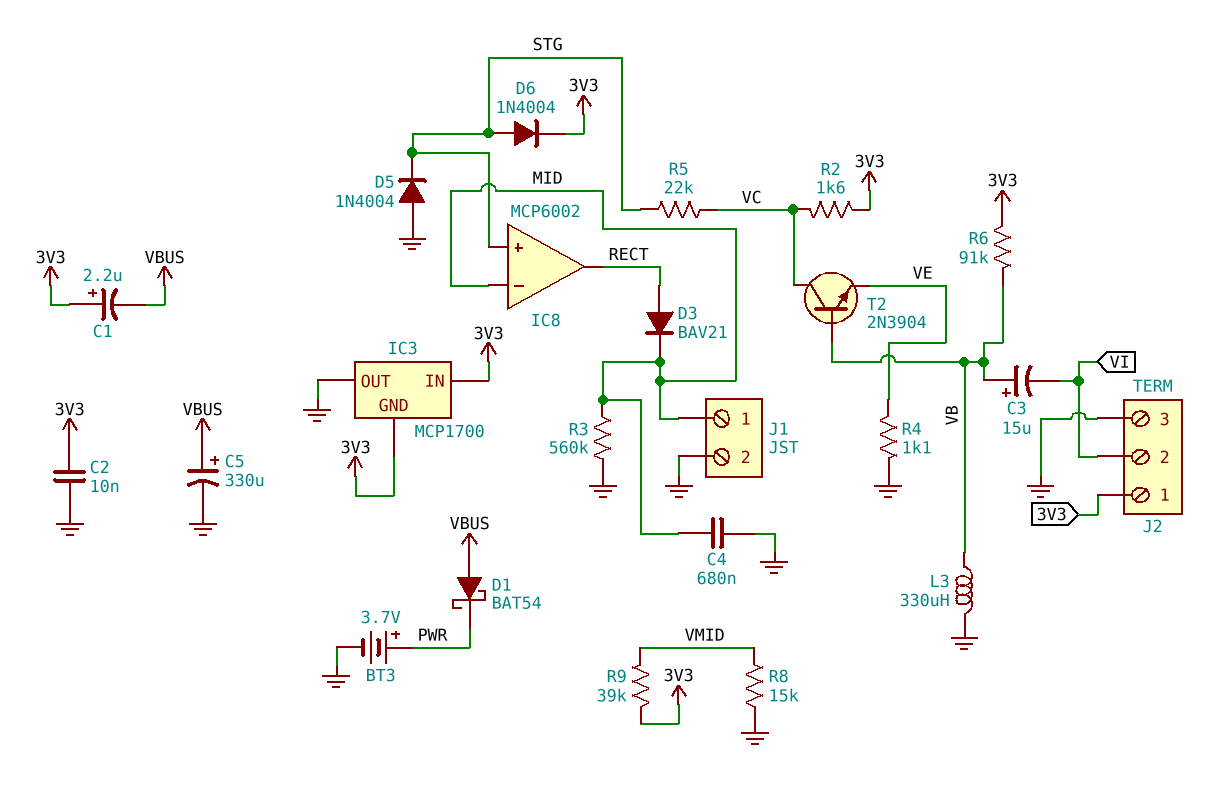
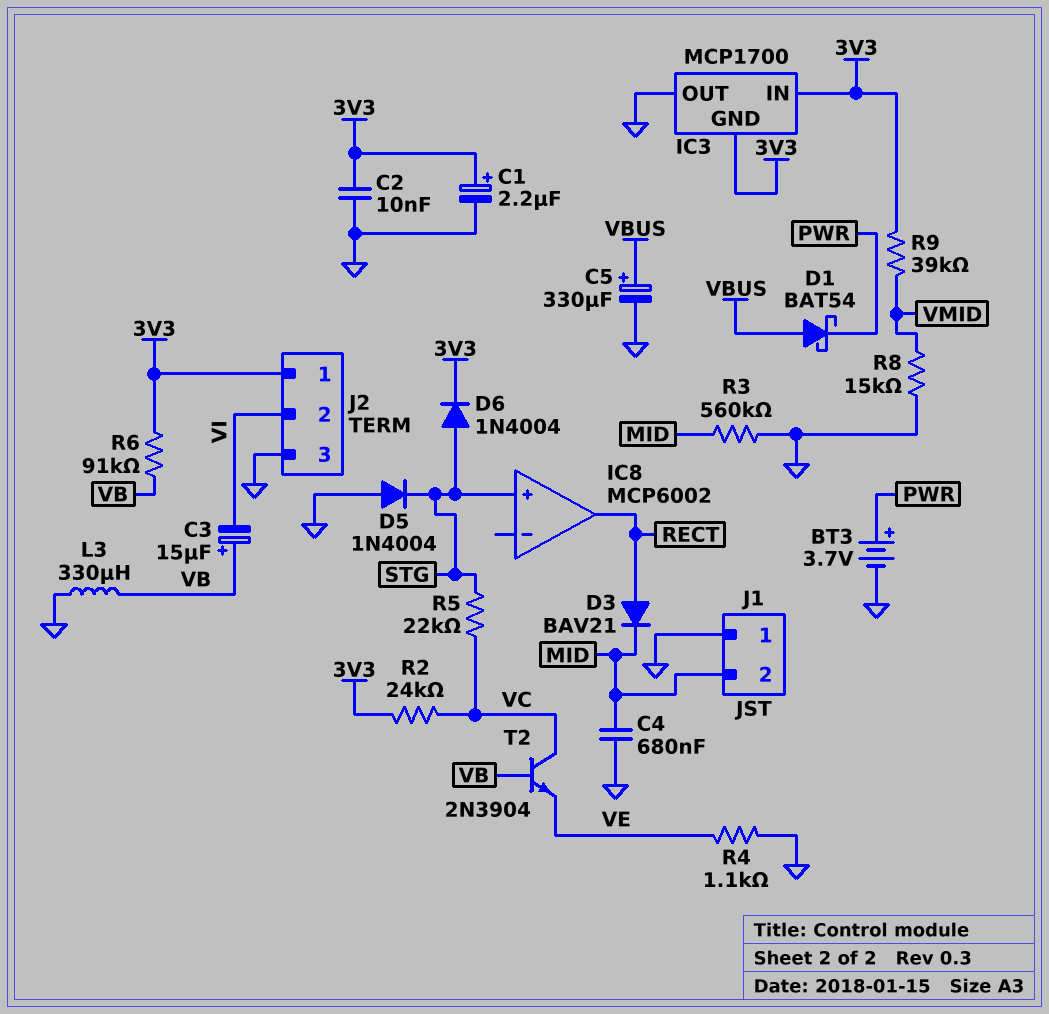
C1: 2.2uF (plus 3V3, minus VBUS) -> 2.2uF (plus 3V3, minus GND)
IC8 pin in-: MID -> none
J1 pin 1: MID -> GND
J1 pin 2: GND -> MID
R2: 1.6k (3V3, VC) -> 24k (3V3, VC)

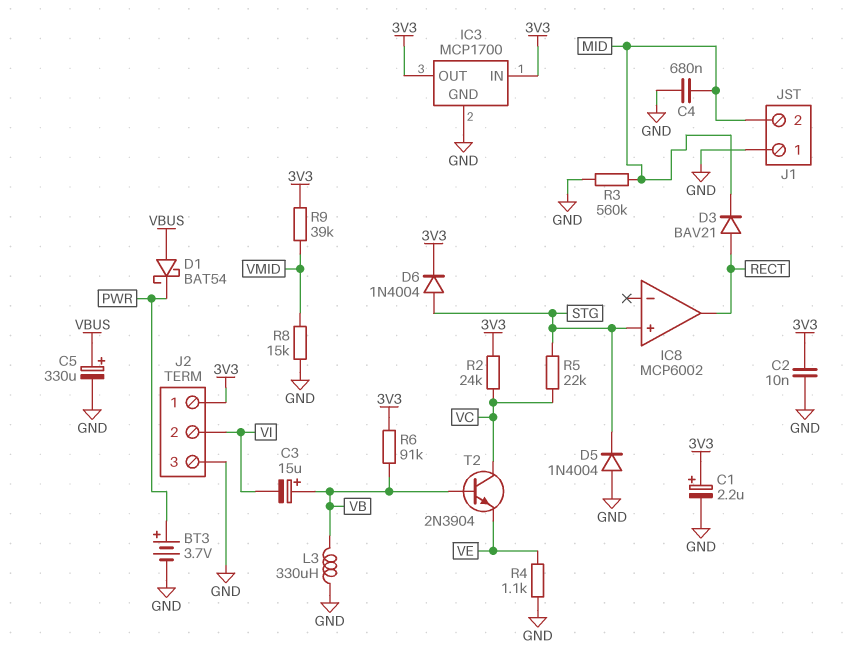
IC3 pin GND: 3V3 -> GND
IC3 pin OUT: GND -> 3V3

